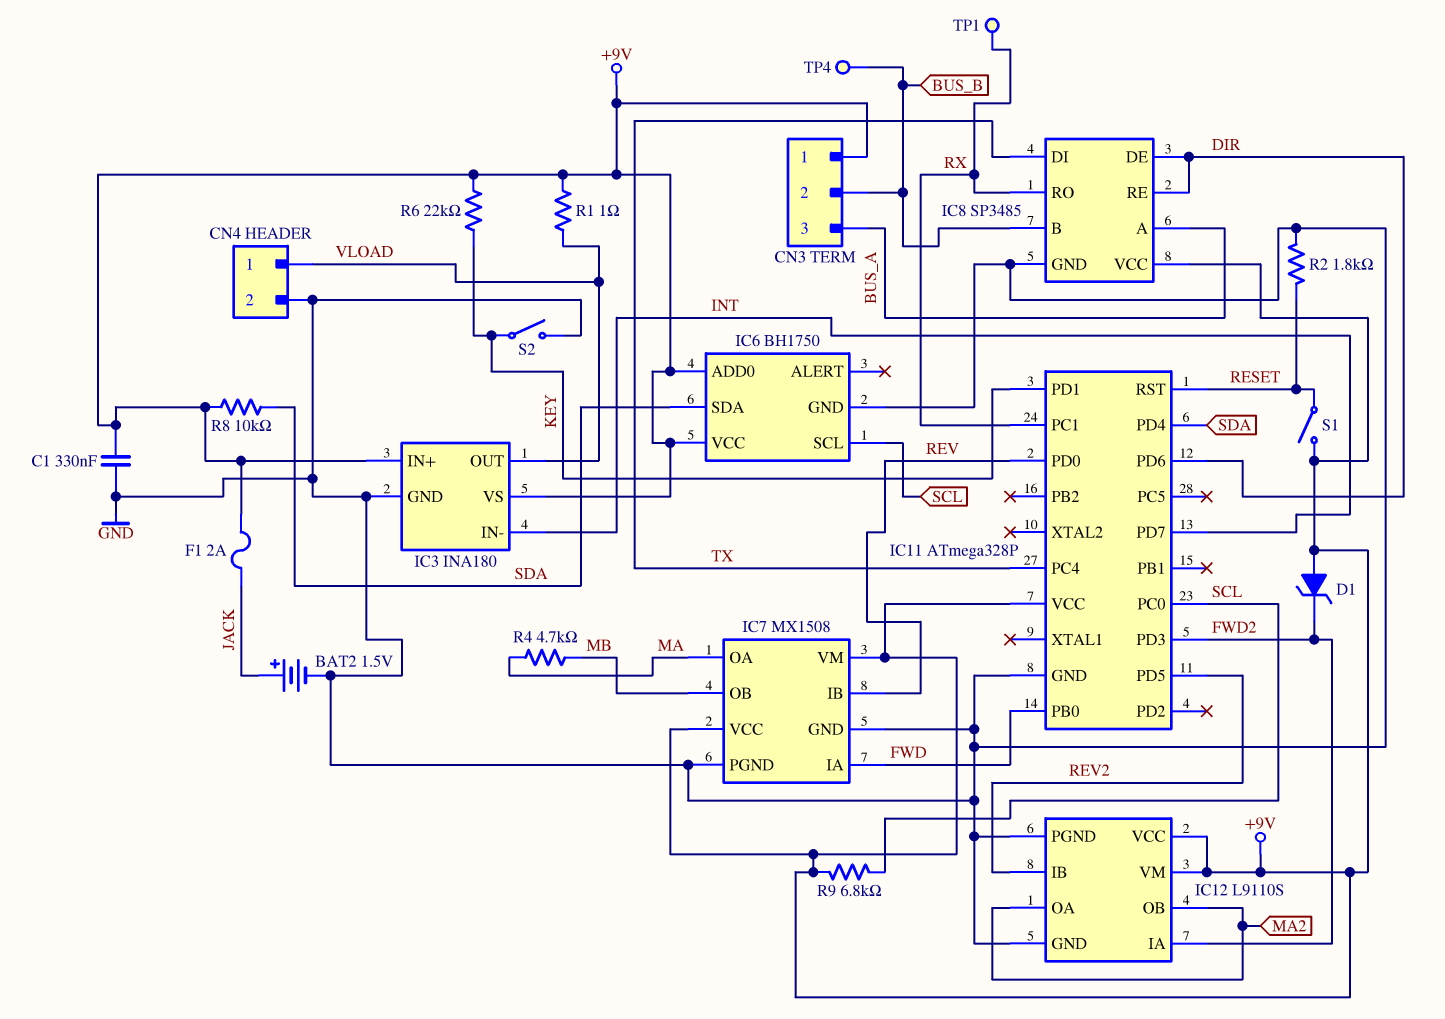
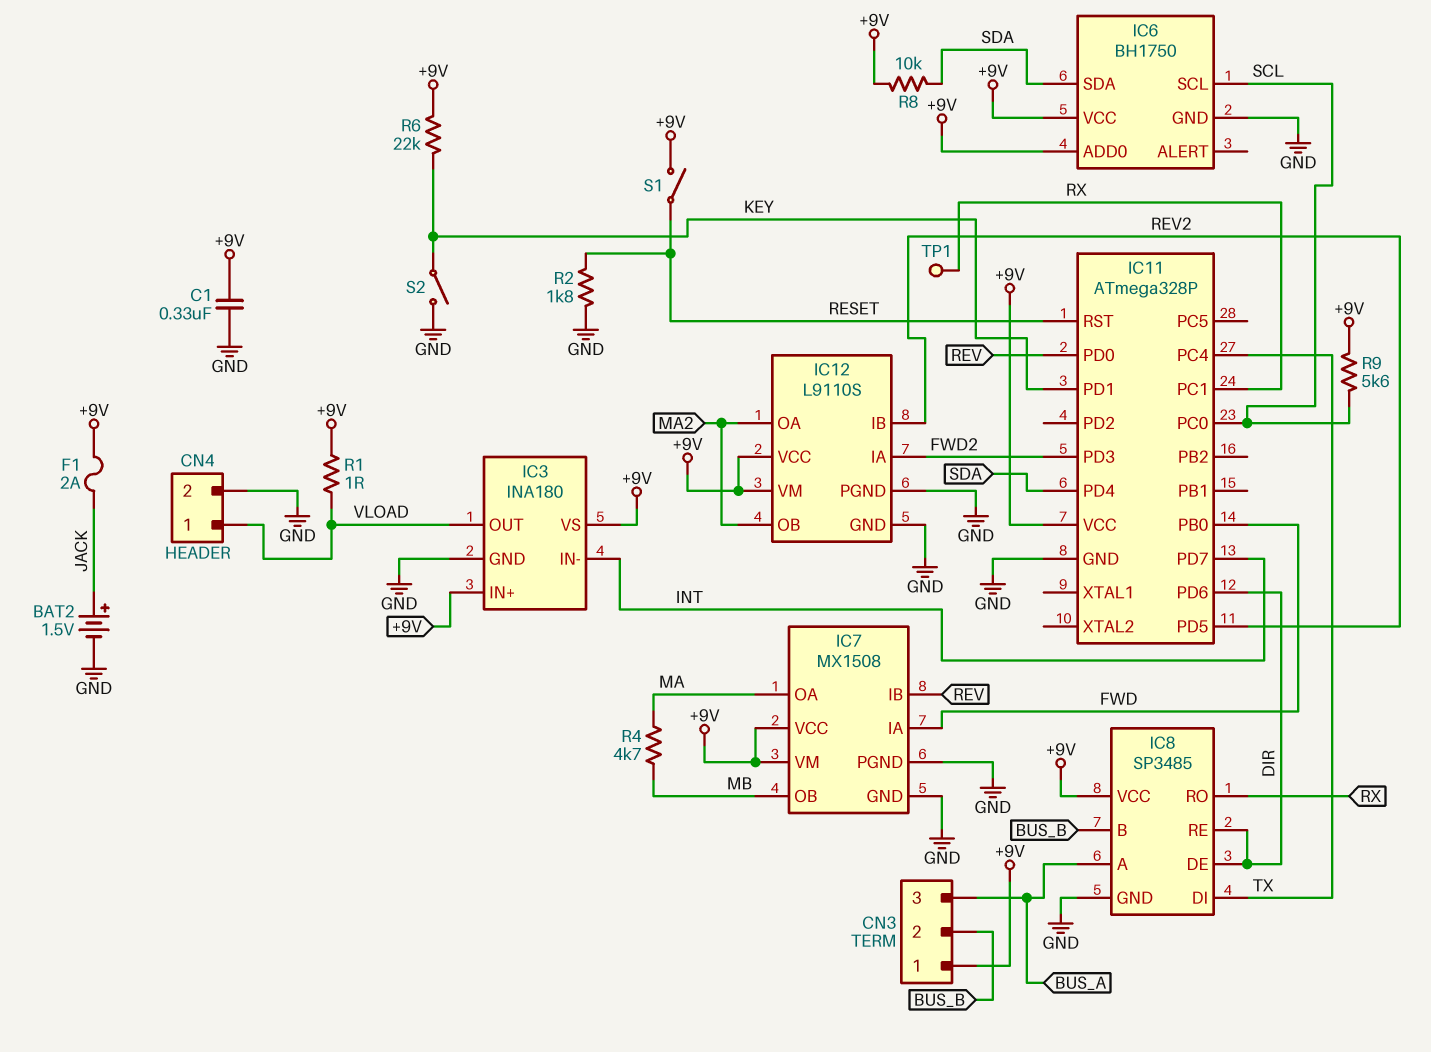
D1: zener (A +9V, K FWD2) -> none
R9: 6.8k (+9V, SCL) -> 5.6k (+9V, SCL)
TP4: test point (BUS_B) -> none

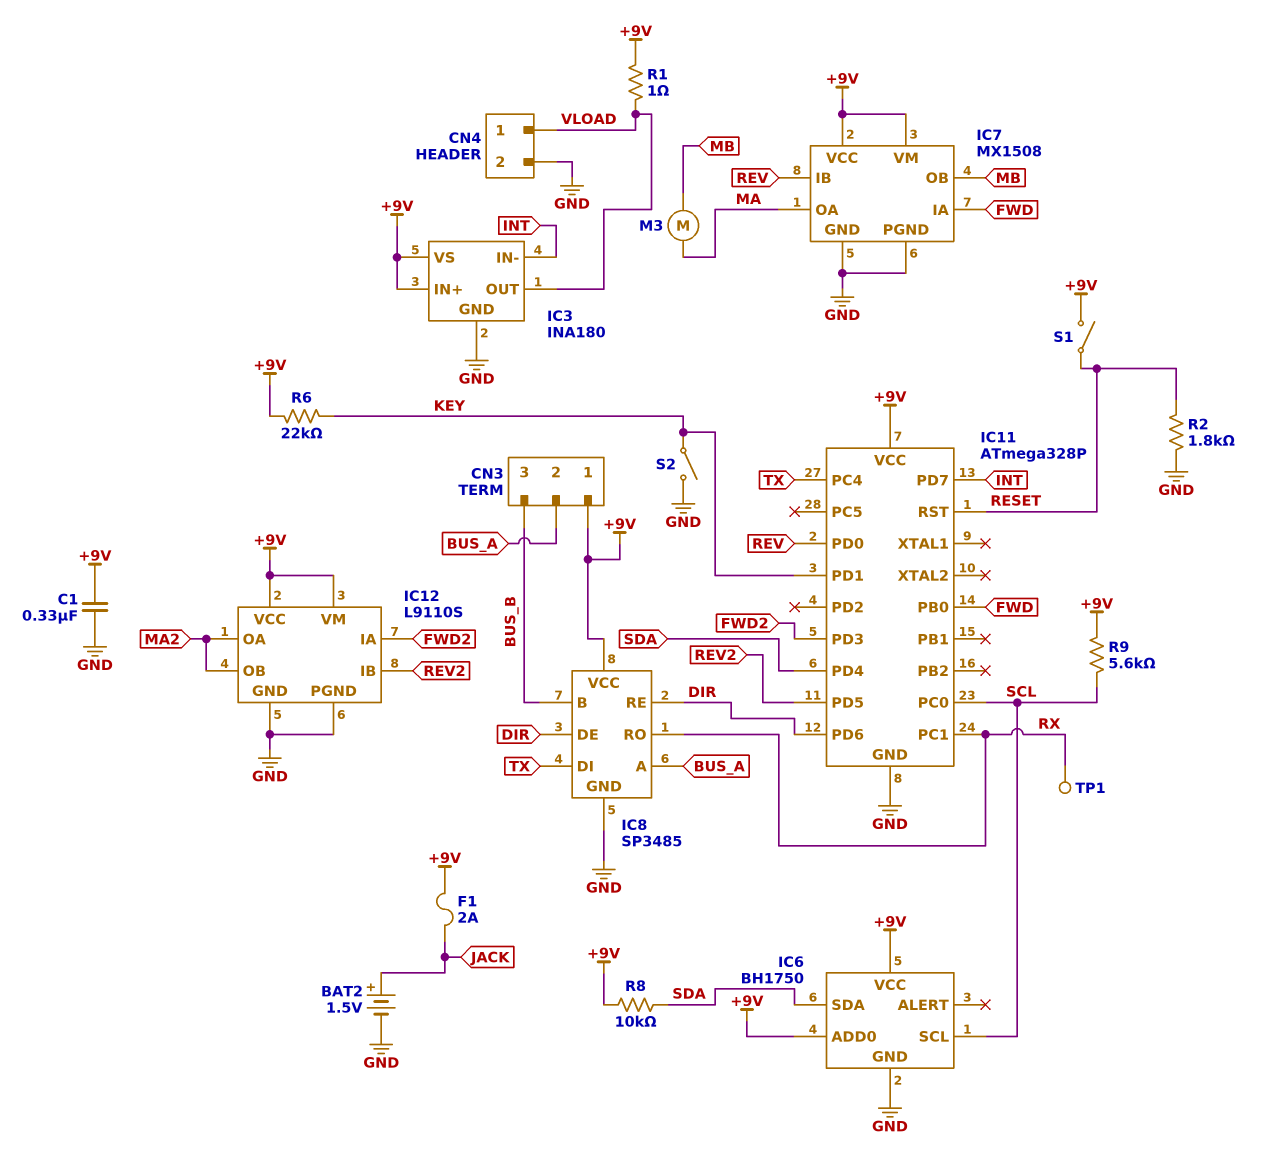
CN3 pin 2: BUS_B -> BUS_A
CN3 pin 3: BUS_A -> BUS_B
M3: none -> motor (MA, MB)
R4: 4.7k (MA, MB) -> none

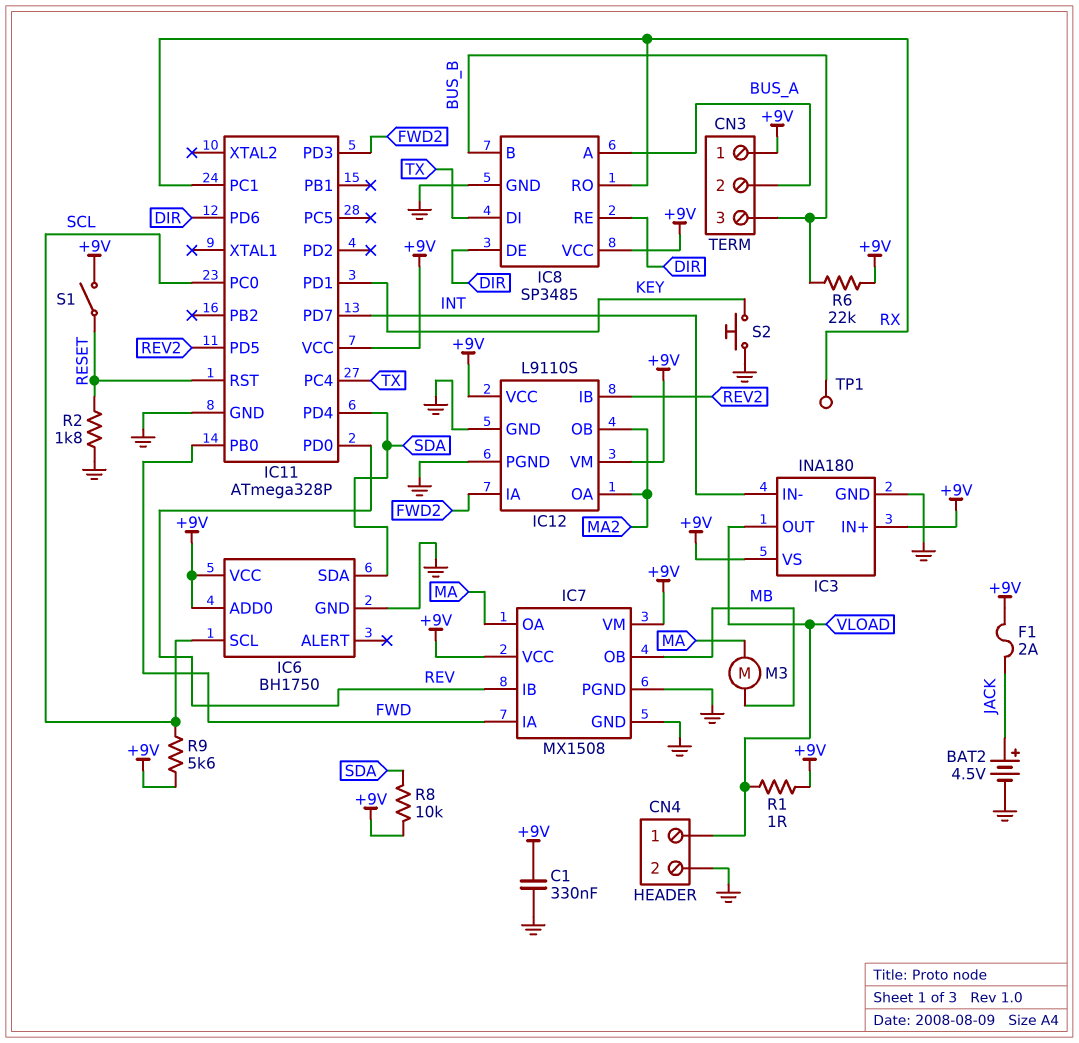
BAT2: 1.5V (plus JACK, minus GND) -> 4.5V (plus JACK, minus GND)
R6: 22k (+9V, KEY) -> 22k (+9V, BUS_B)
S2: switch (GND, KEY) -> button (GND, KEY)

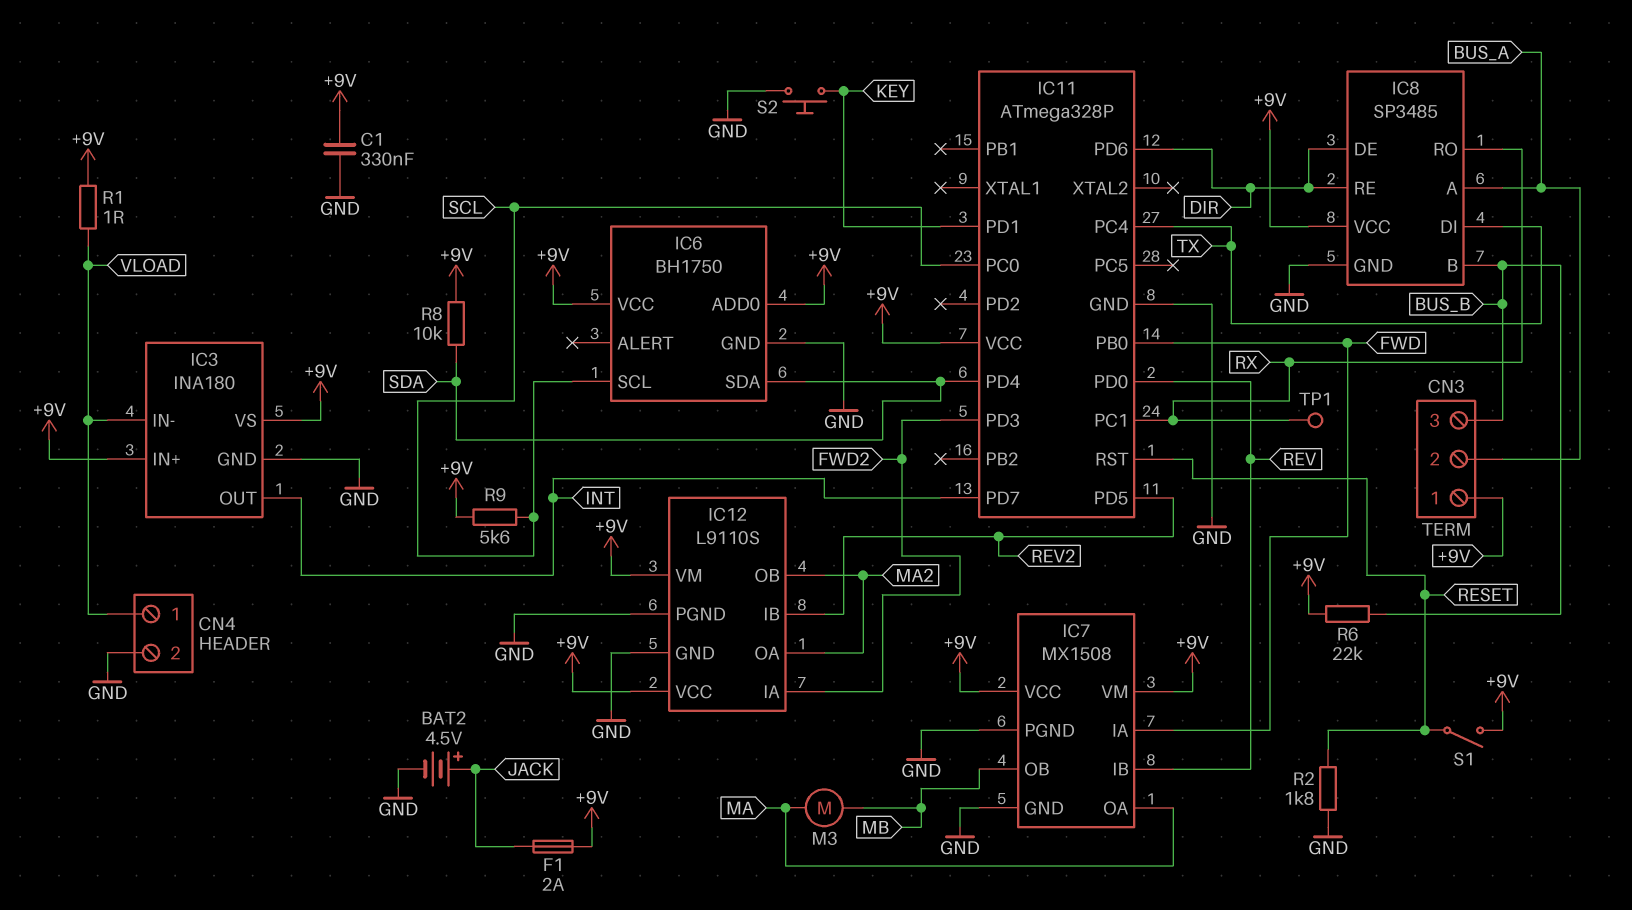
IC3 pin IN-: INT -> VLOAD
IC3 pin OUT: VLOAD -> INT

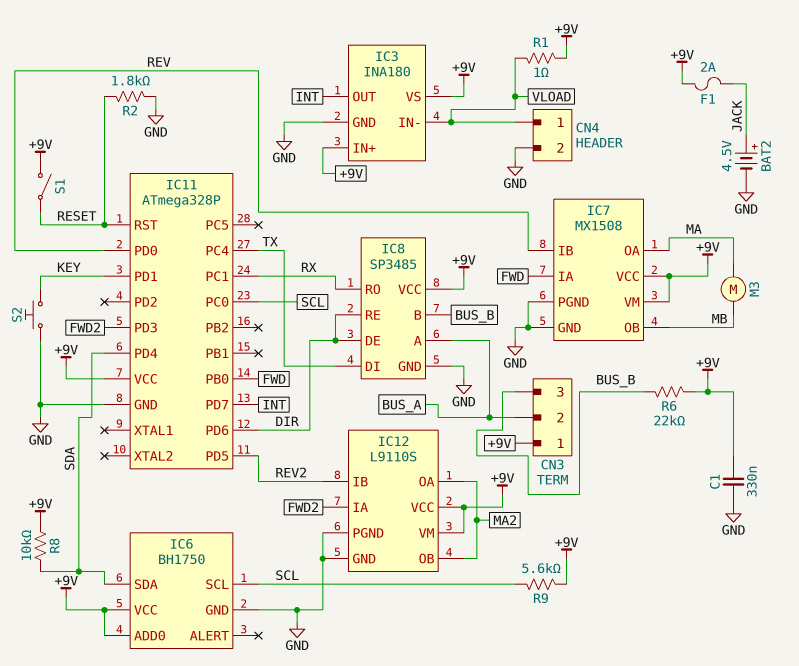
TP1: test point (RX) -> none

